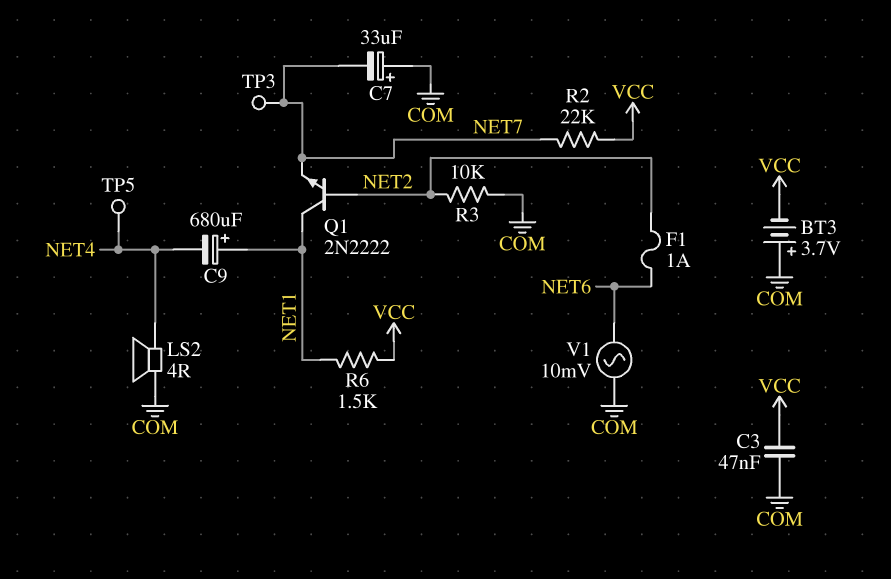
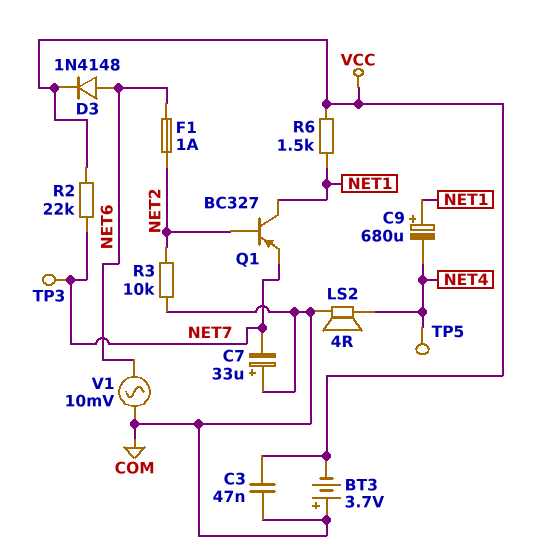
D3: none -> diode 1N4148 (A NET6, K VCC)
Q1: NPN 2N2222 (B NET2, C NET1, E NET7) -> PNP BC327 (B NET2, C NET1, E NET7)

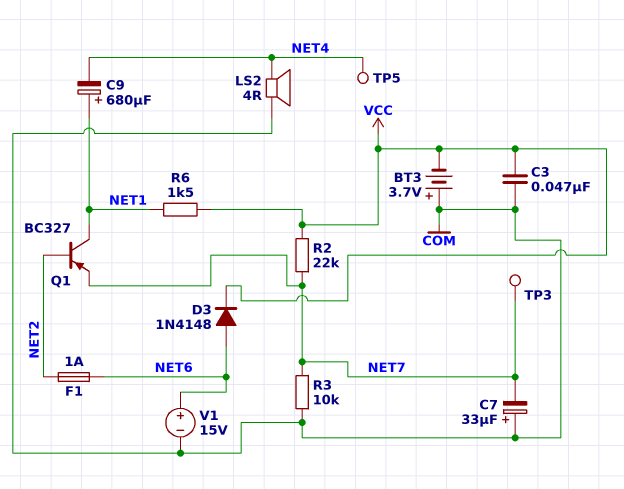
R3: 10k (COM, NET2) -> 10k (COM, NET7)
V1: AC 10mV (COM, NET6) -> 15V (plus NET6, minus COM)

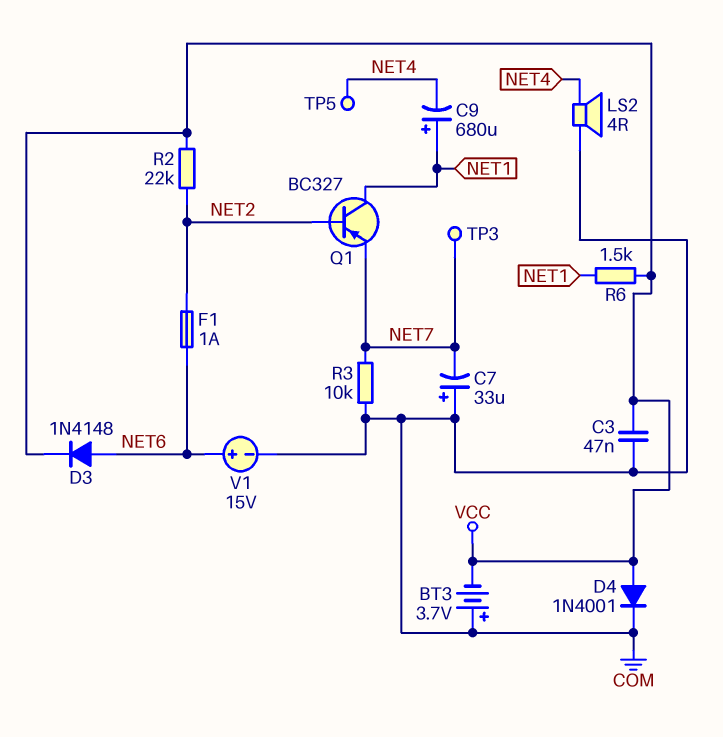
D4: none -> diode 1N4001 (A VCC, K COM)
R2: 22k (NET7, VCC) -> 22k (NET2, VCC)

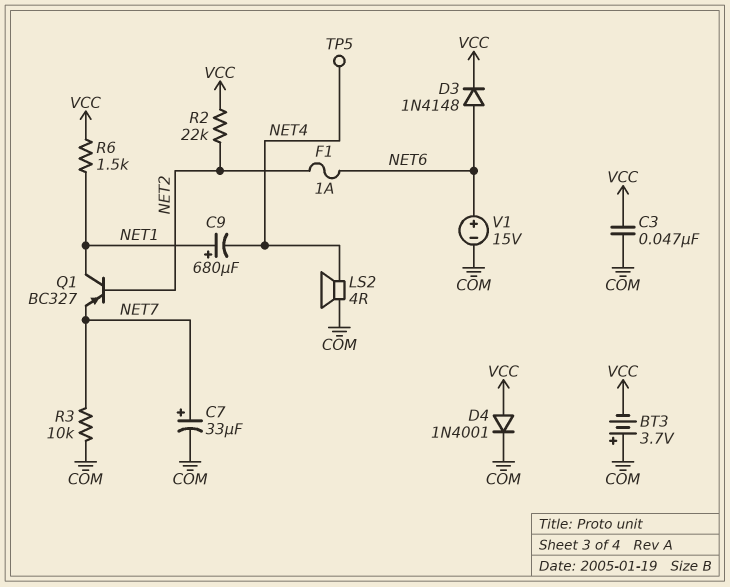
C7: 33uF (plus COM, minus NET7) -> 33uF (plus NET7, minus COM)
TP3: test point (NET7) -> none

